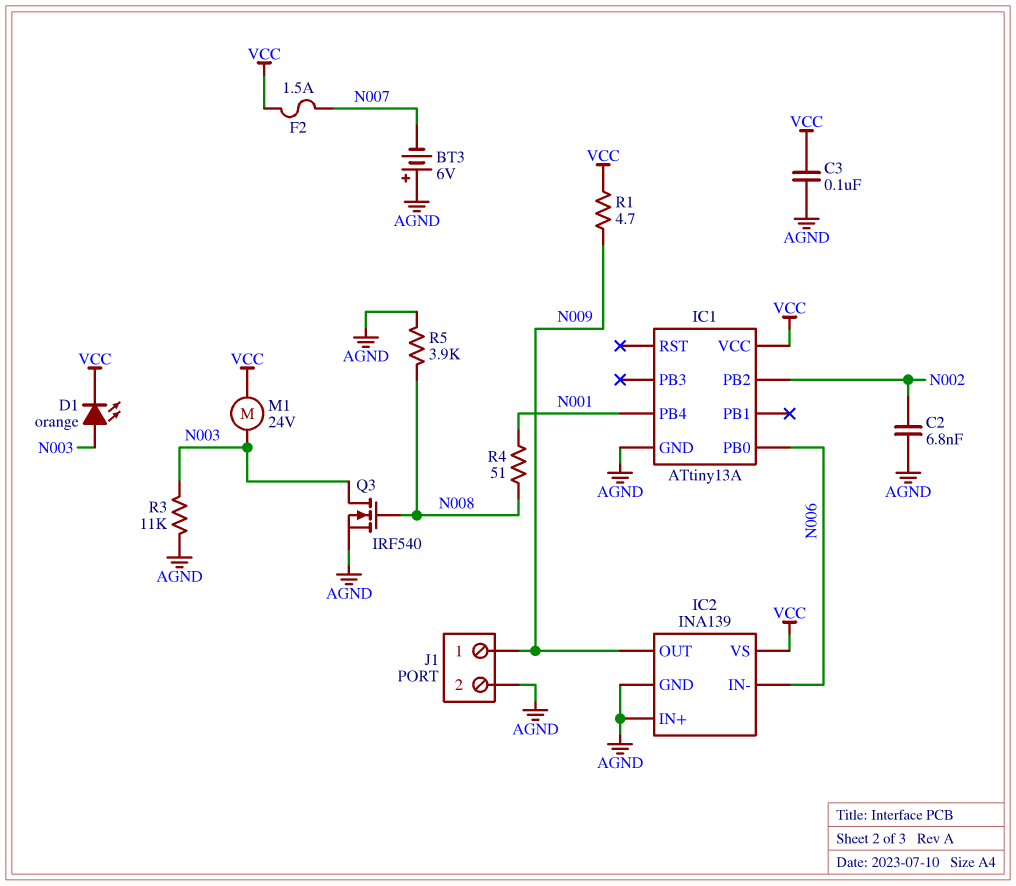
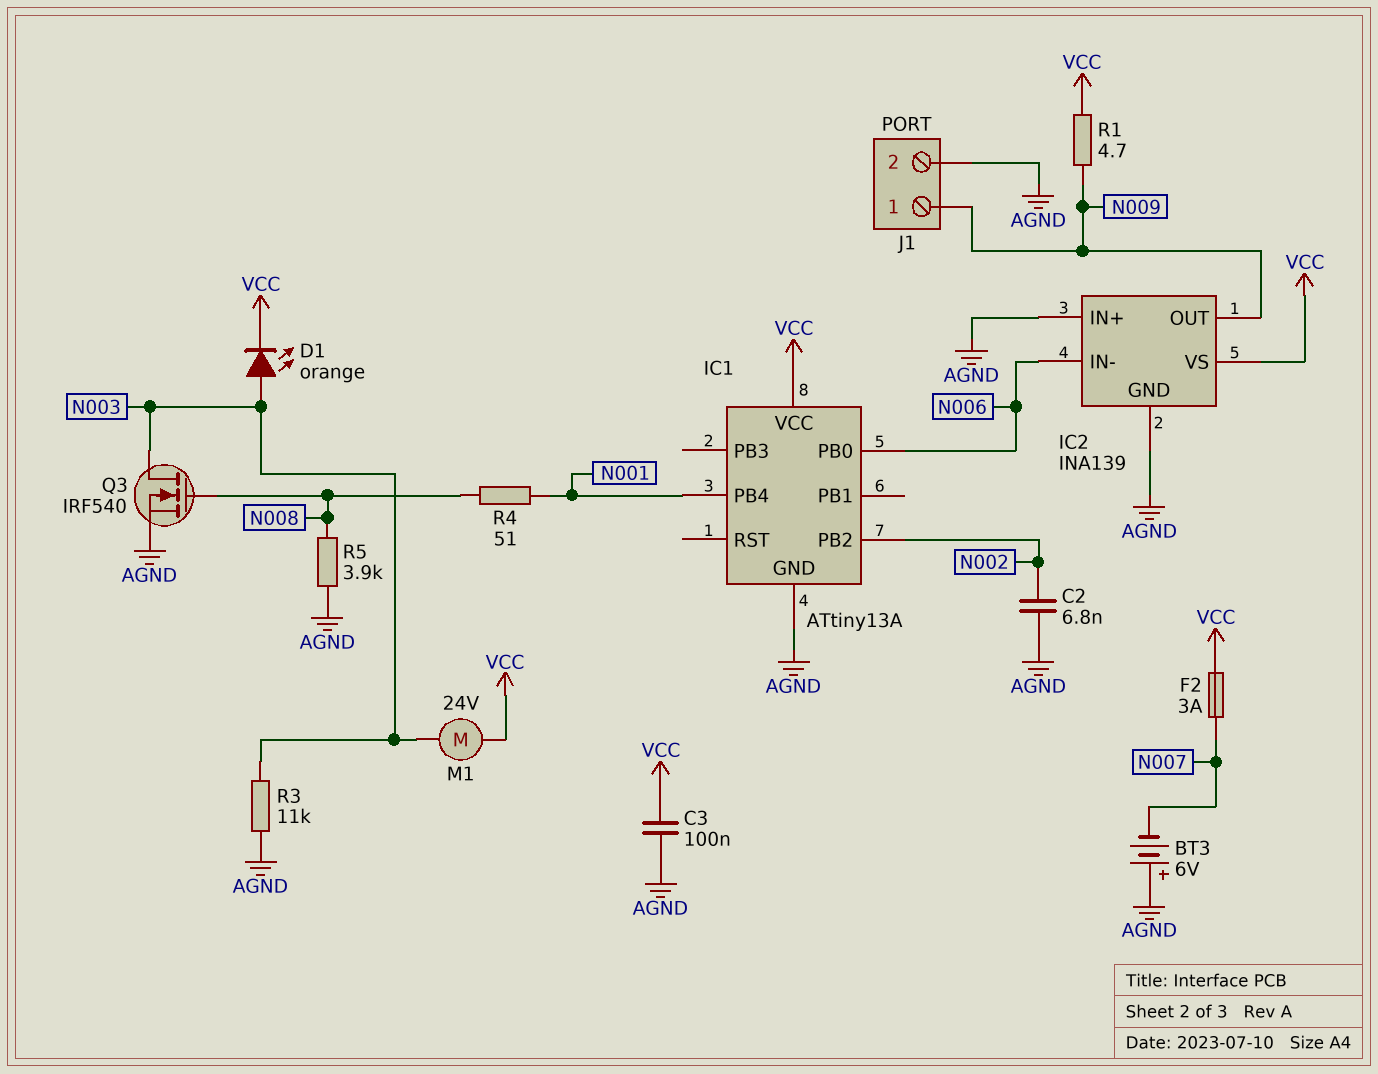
F2: 1.5A (N007, VCC) -> 3A (N007, VCC)

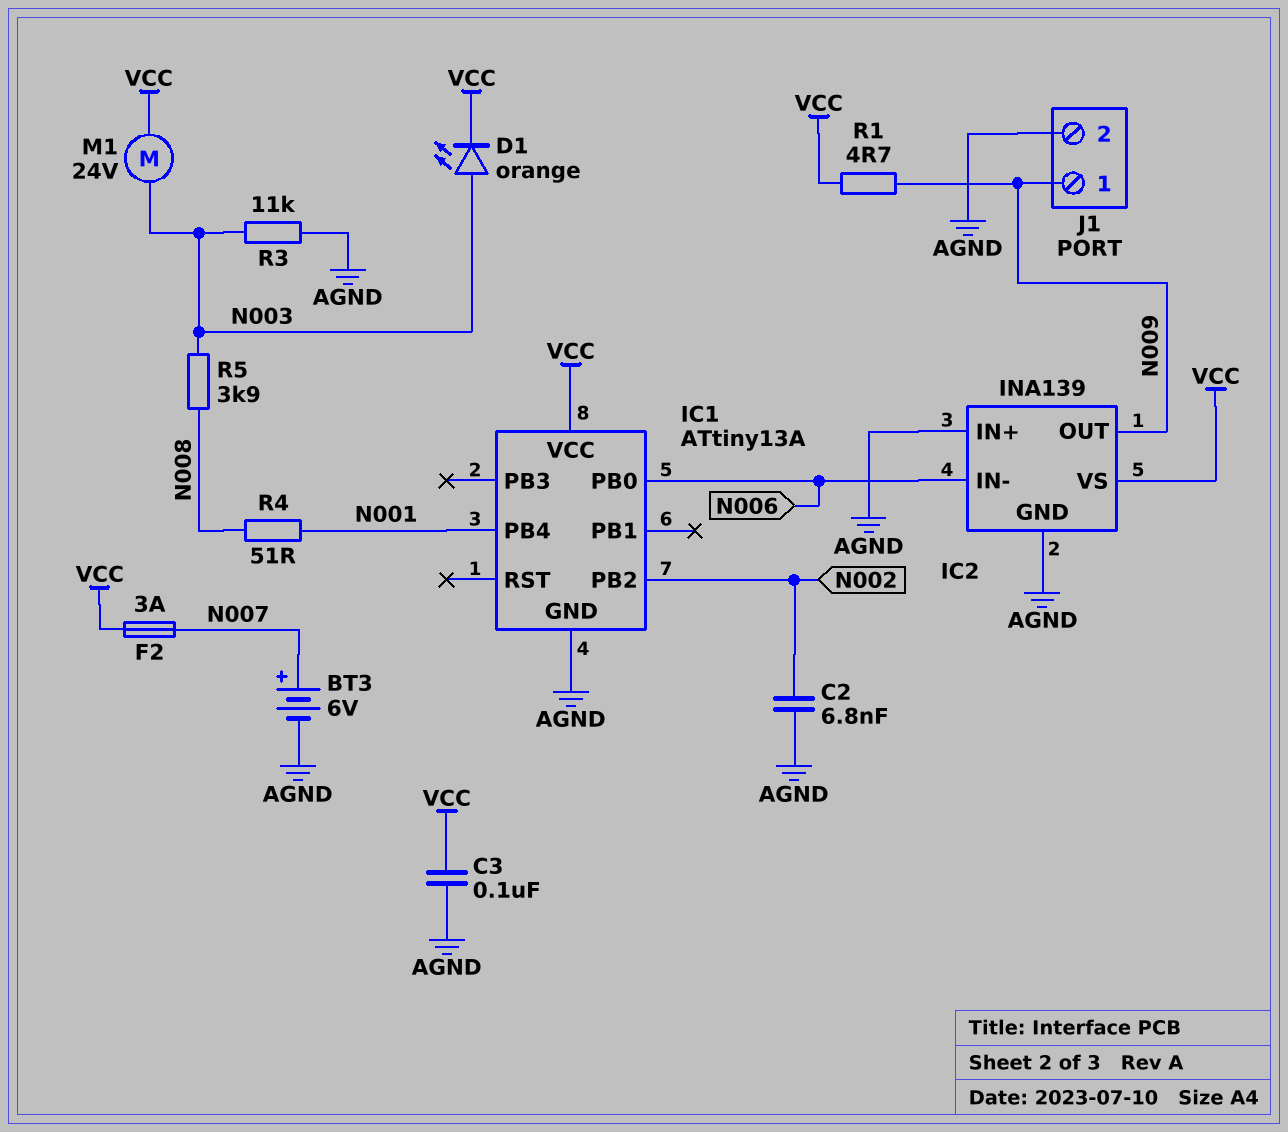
BT3: 6V (plus AGND, minus N007) -> 6V (plus N007, minus AGND)
Q3: NMOS IRF540 (G N008, D N003, S AGND) -> none
R5: 3.9k (AGND, N008) -> 3.9k (N003, N008)

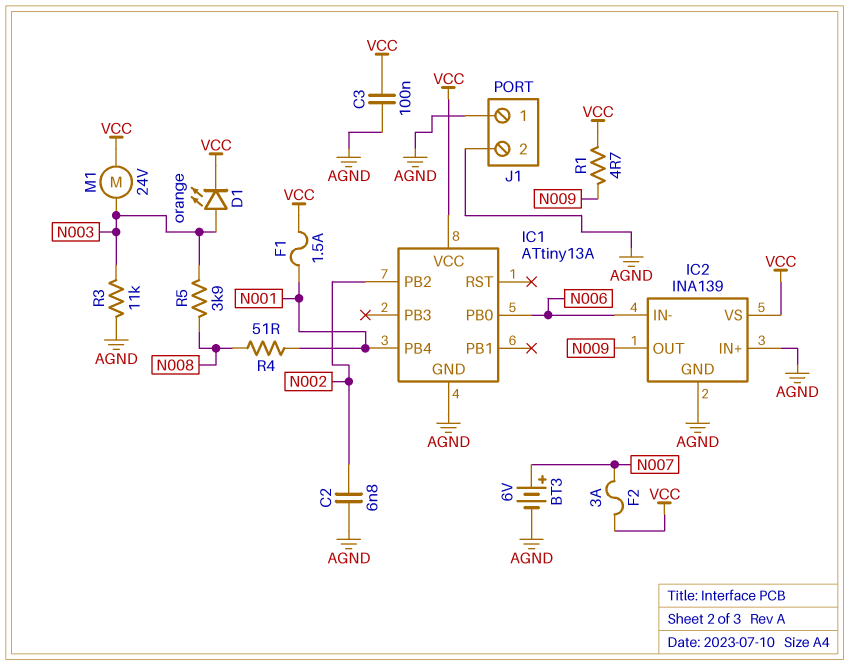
F1: none -> 1.5A (N001, VCC)
J1 pin 1: N009 -> AGND

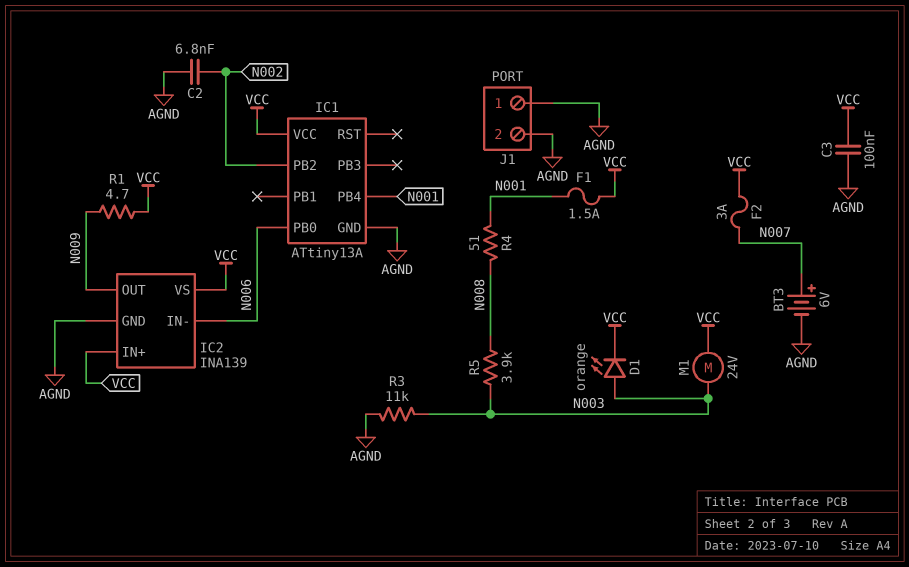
IC2 pin IN+: AGND -> VCC

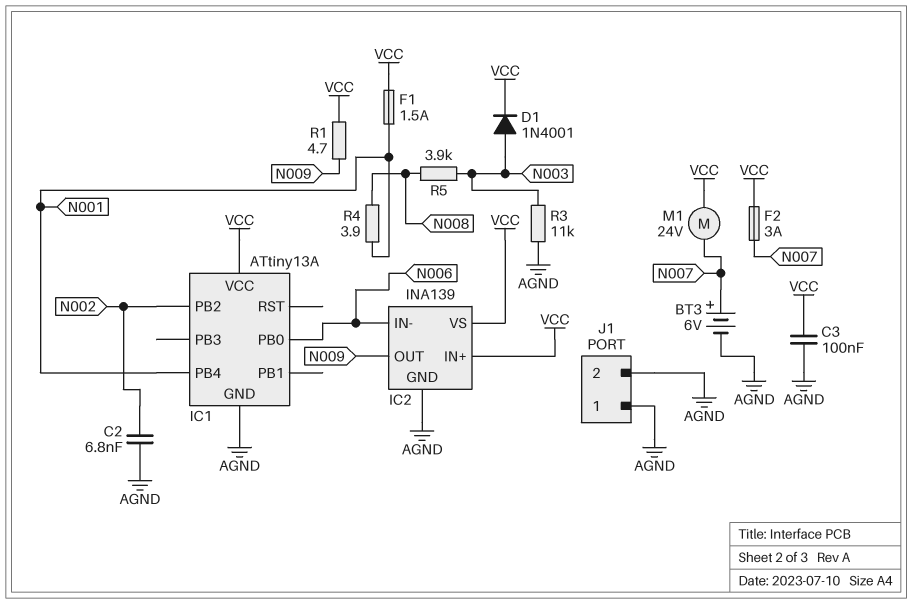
D1: LED orange (A N003, K VCC) -> diode 1N4001 (A N003, K VCC)
M1: motor 24V (N003, VCC) -> motor 24V (N007, VCC)
R4: 51 (N001, N008) -> 3.9 (N001, N008)

